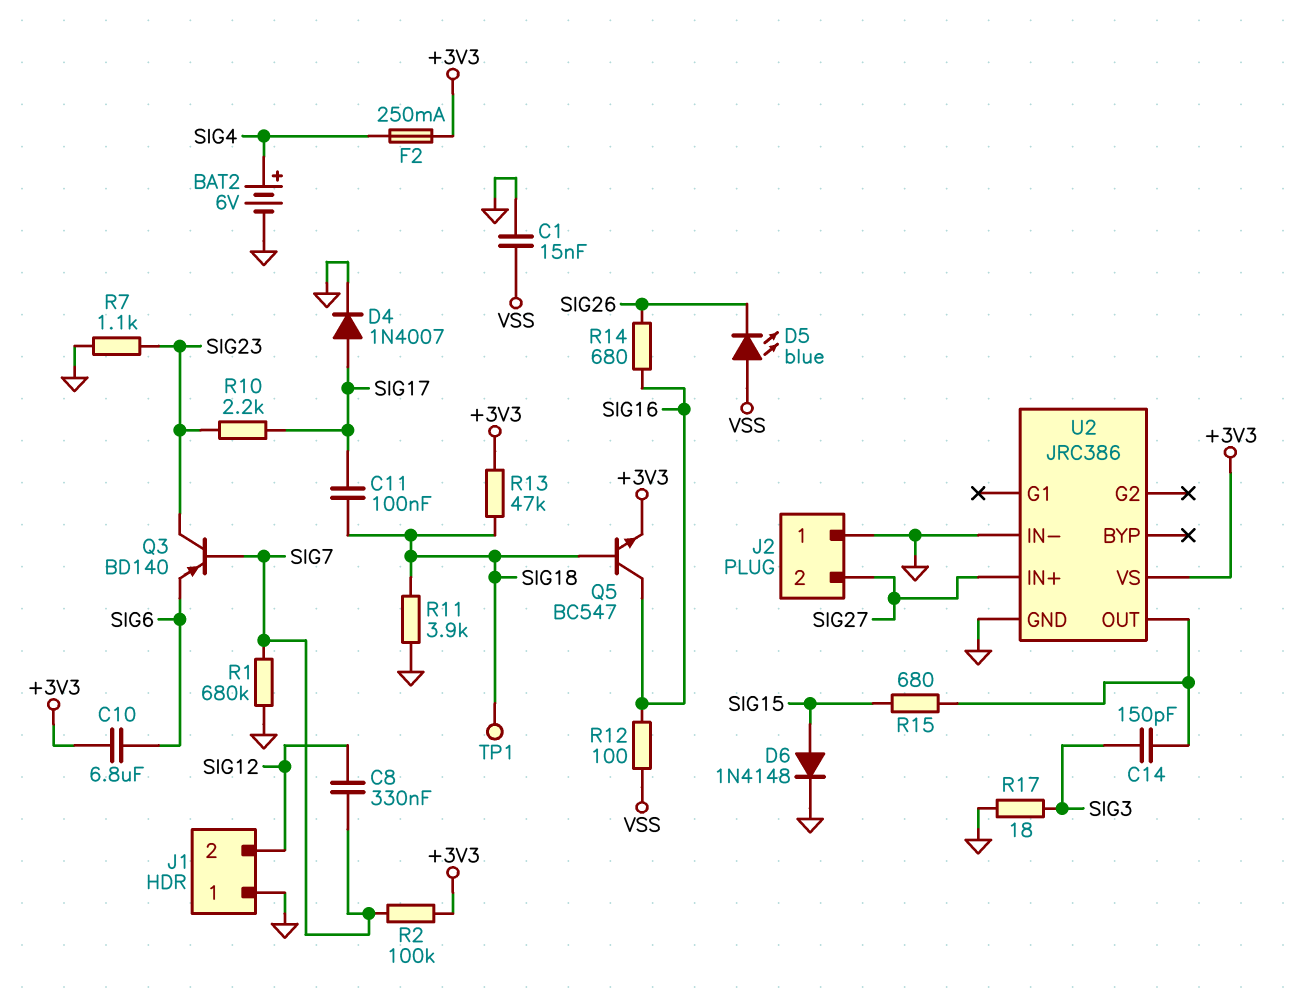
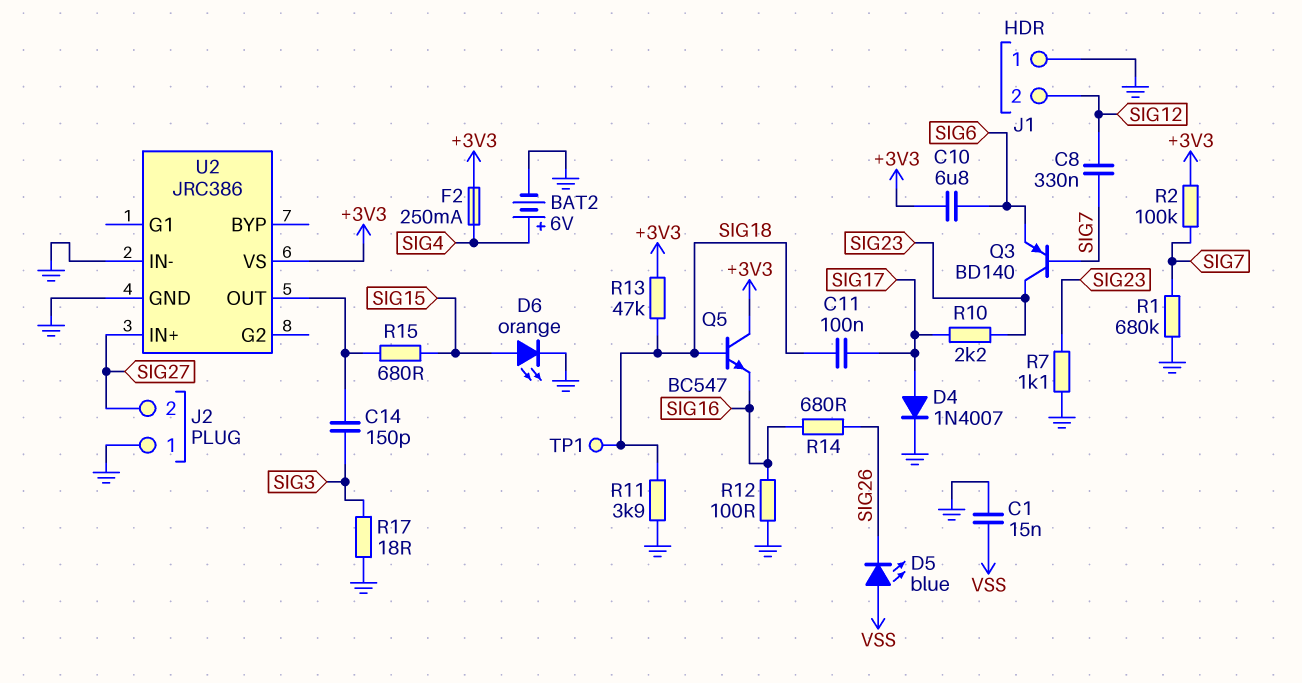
D6: diode 1N4148 (A SIG15, K GND) -> LED orange (A SIG15, K GND)
Q5: NPN BC547 (B SIG18, C SIG16, E +3V3) -> NPN BC547 (B SIG18, C +3V3, E SIG16)
R12: 100 (SIG16, VSS) -> 100 (GND, SIG16)

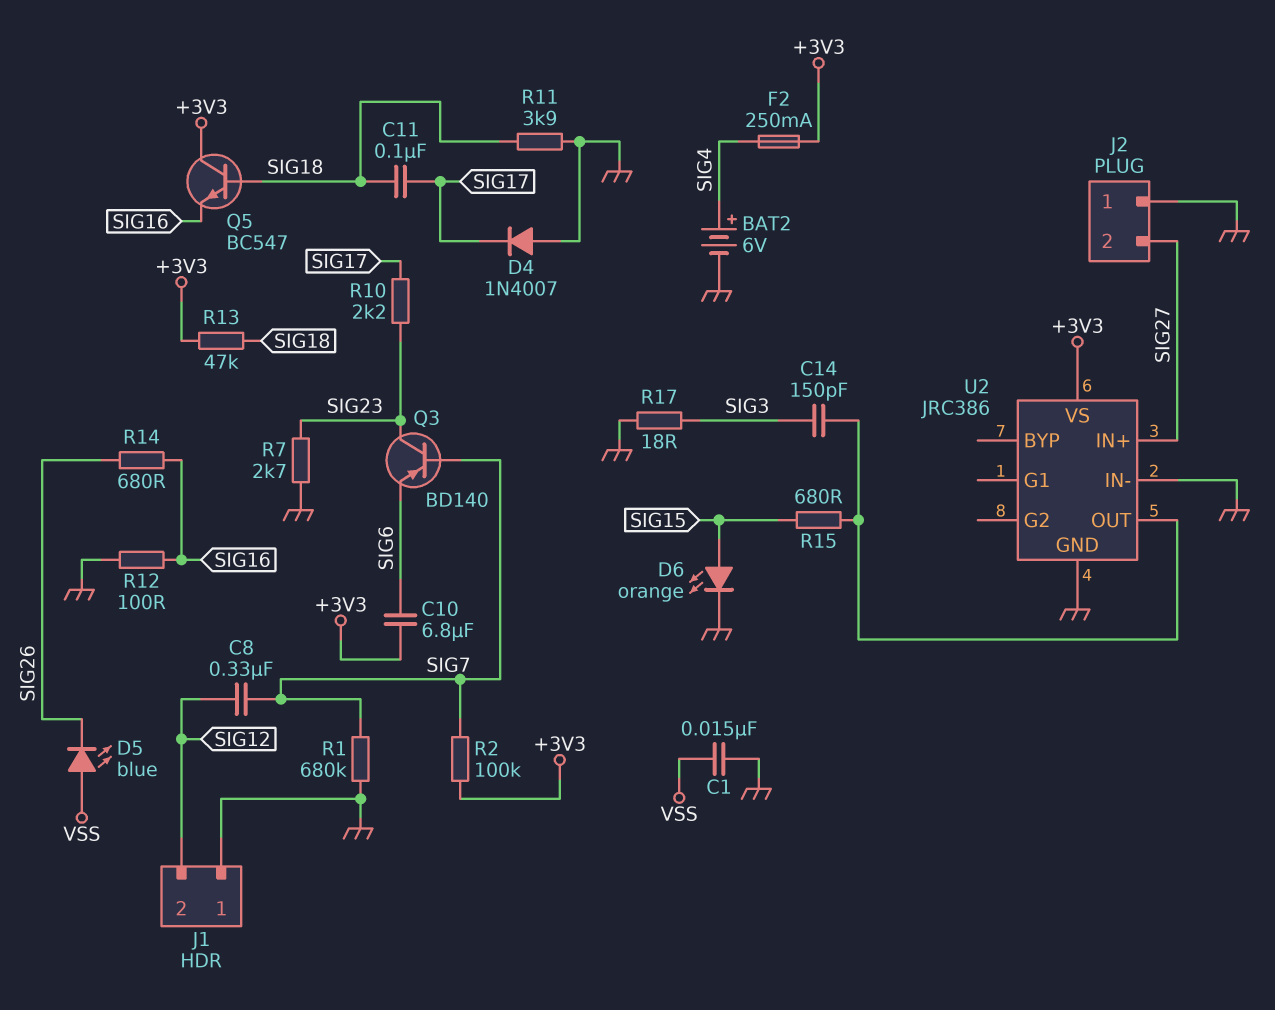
D4: diode 1N4007 (A SIG17, K GND) -> diode 1N4007 (A GND, K SIG17)
R7: 1.1k (GND, SIG23) -> 2.7k (GND, SIG23)
TP1: test point (SIG18) -> none

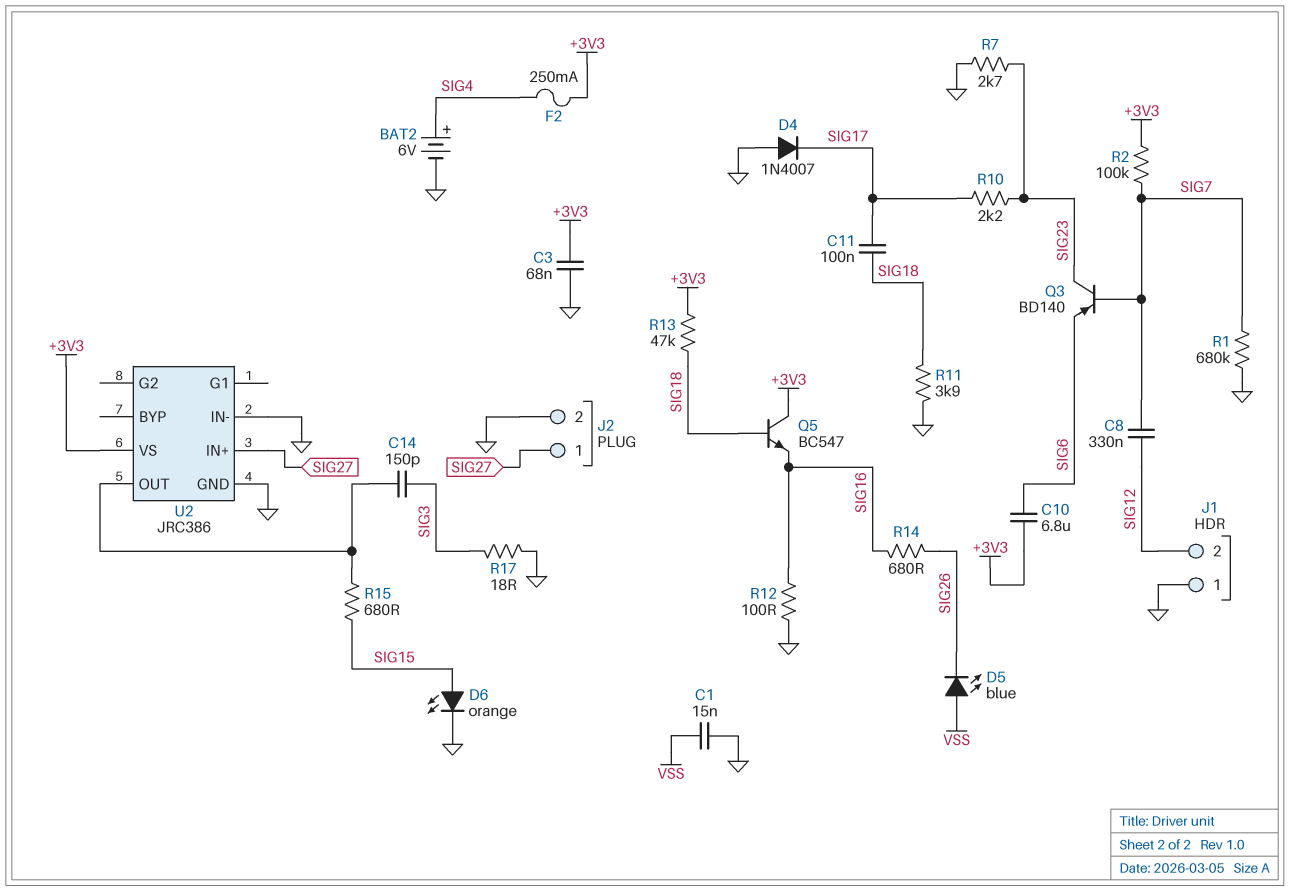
C3: none -> 68nF (+3V3, GND)
J2 pin 1: GND -> SIG27
J2 pin 2: SIG27 -> GND

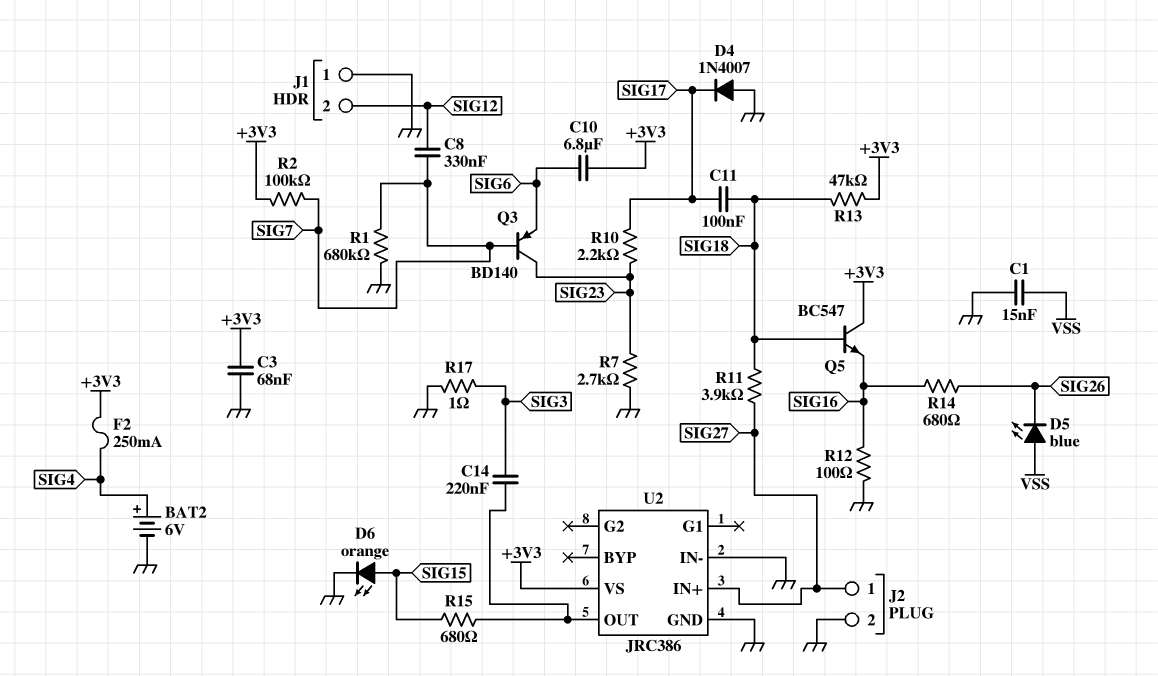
C14: 150pF (SIG3, U2/OUT) -> 220nF (SIG3, U2/OUT)
R11: 3.9k (GND, SIG18) -> 3.9k (SIG18, SIG27)
R17: 18 (GND, SIG3) -> 1 (GND, SIG3)

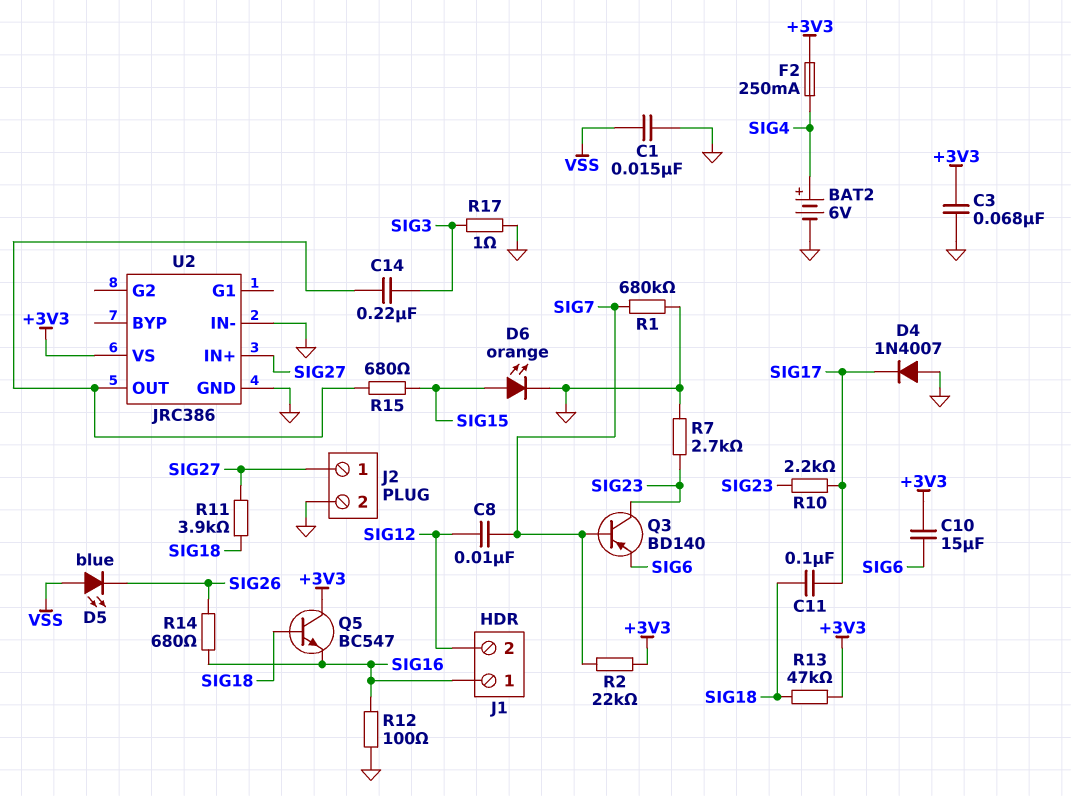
C8: 330nF (SIG7, SIG12) -> 10nF (SIG7, SIG12)
C10: 6.8uF (+3V3, SIG6) -> 15uF (+3V3, SIG6)
J1 pin 1: GND -> SIG16
R2: 100k (+3V3, SIG7) -> 22k (+3V3, SIG7)

